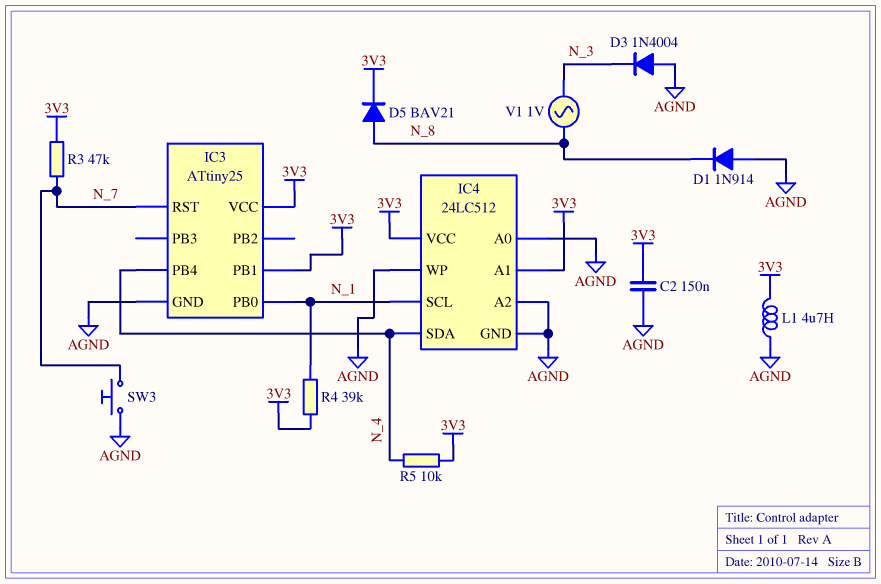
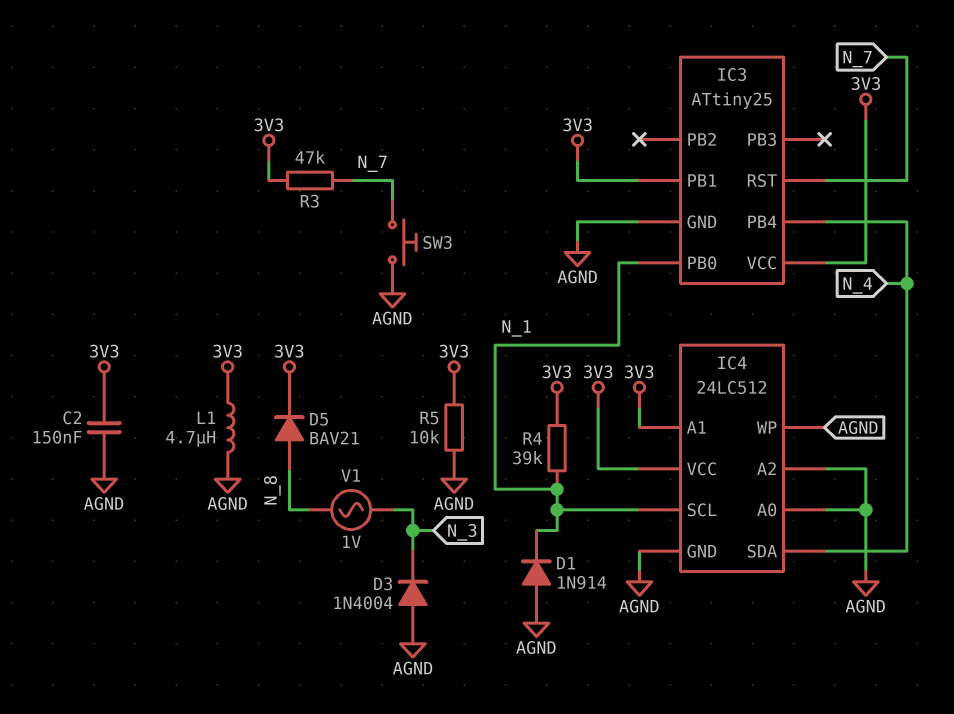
D1: diode 1N914 (A AGND, K N_8) -> diode 1N914 (A AGND, K N_1)
R5: 10k (3V3, N_4) -> 10k (3V3, AGND)

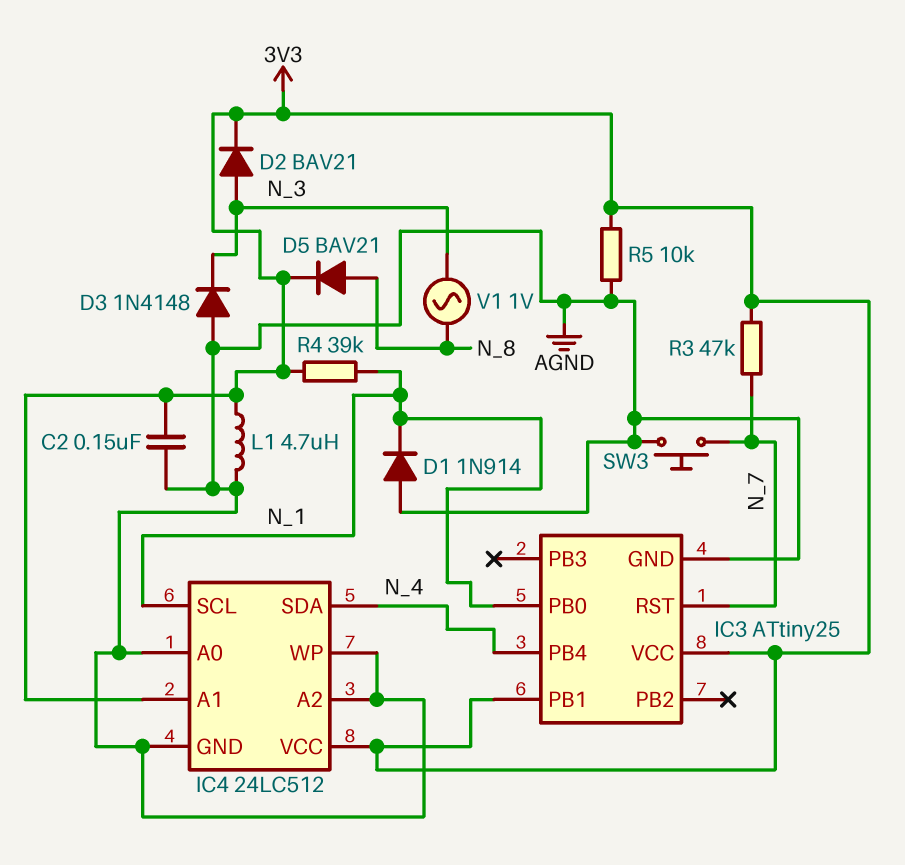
D2: none -> diode BAV21 (A N_3, K 3V3)
D3: diode 1N4004 (A AGND, K N_3) -> diode 1N4148 (A AGND, K N_3)

